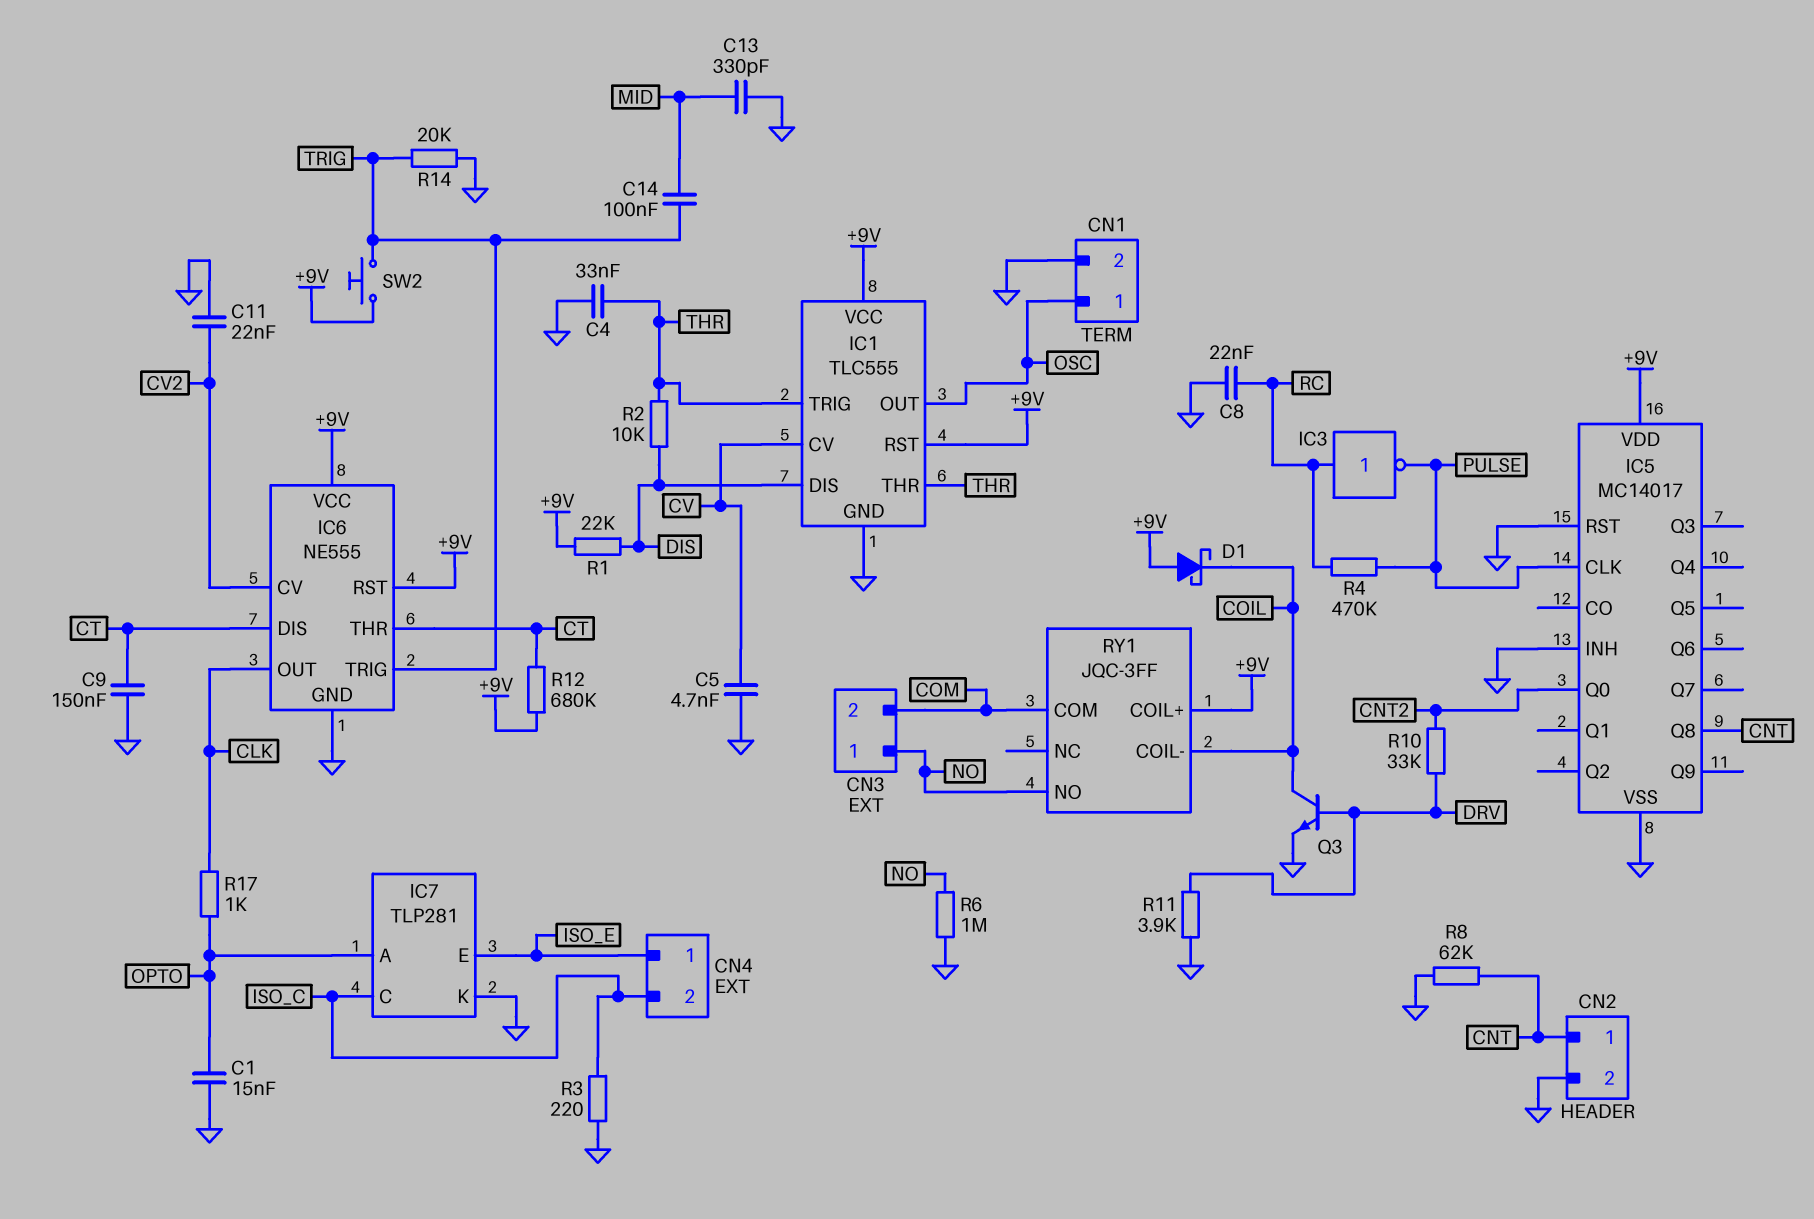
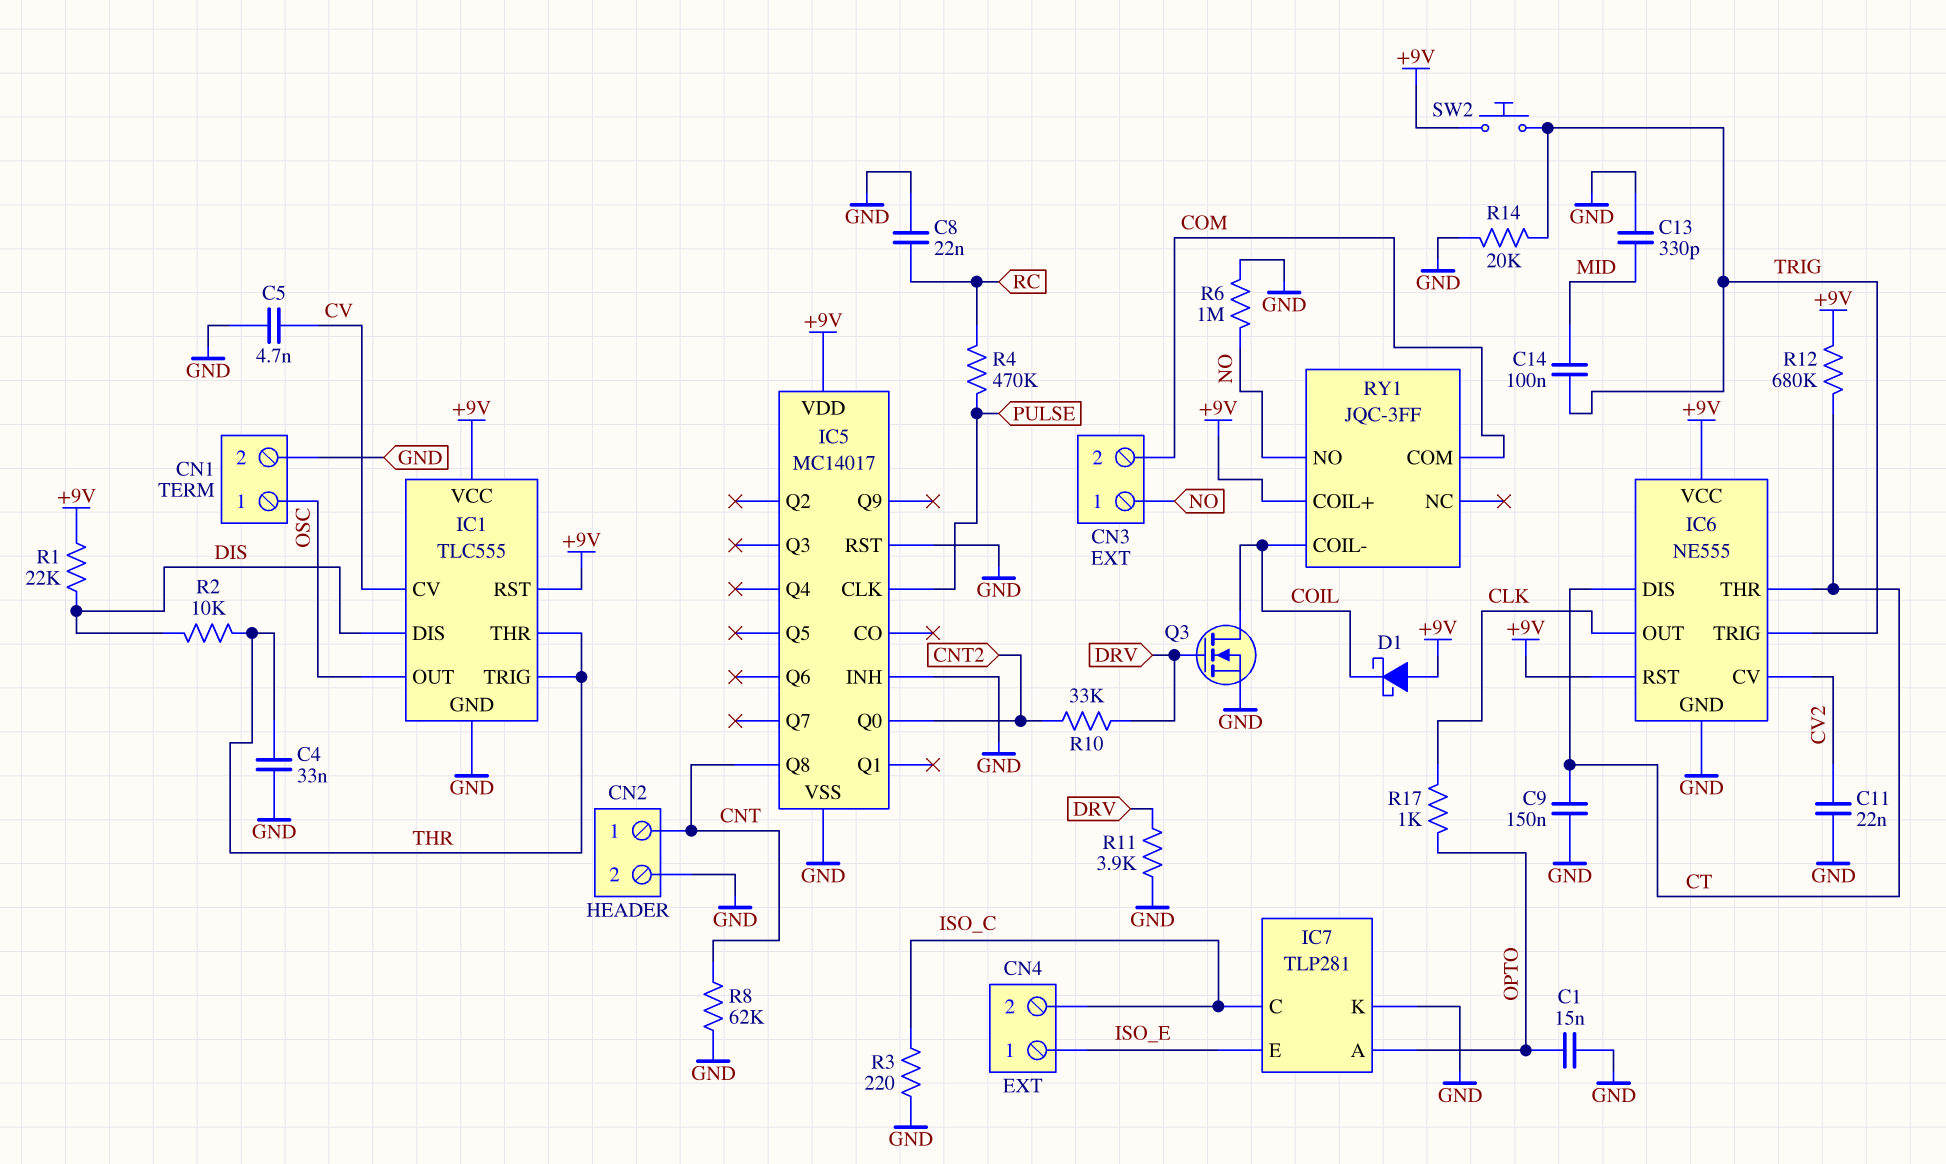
IC3: NOT (in RC, out PULSE) -> none
Q3: NPN (B DRV, C COIL, E GND) -> NMOS (G DRV, D COIL, S GND)

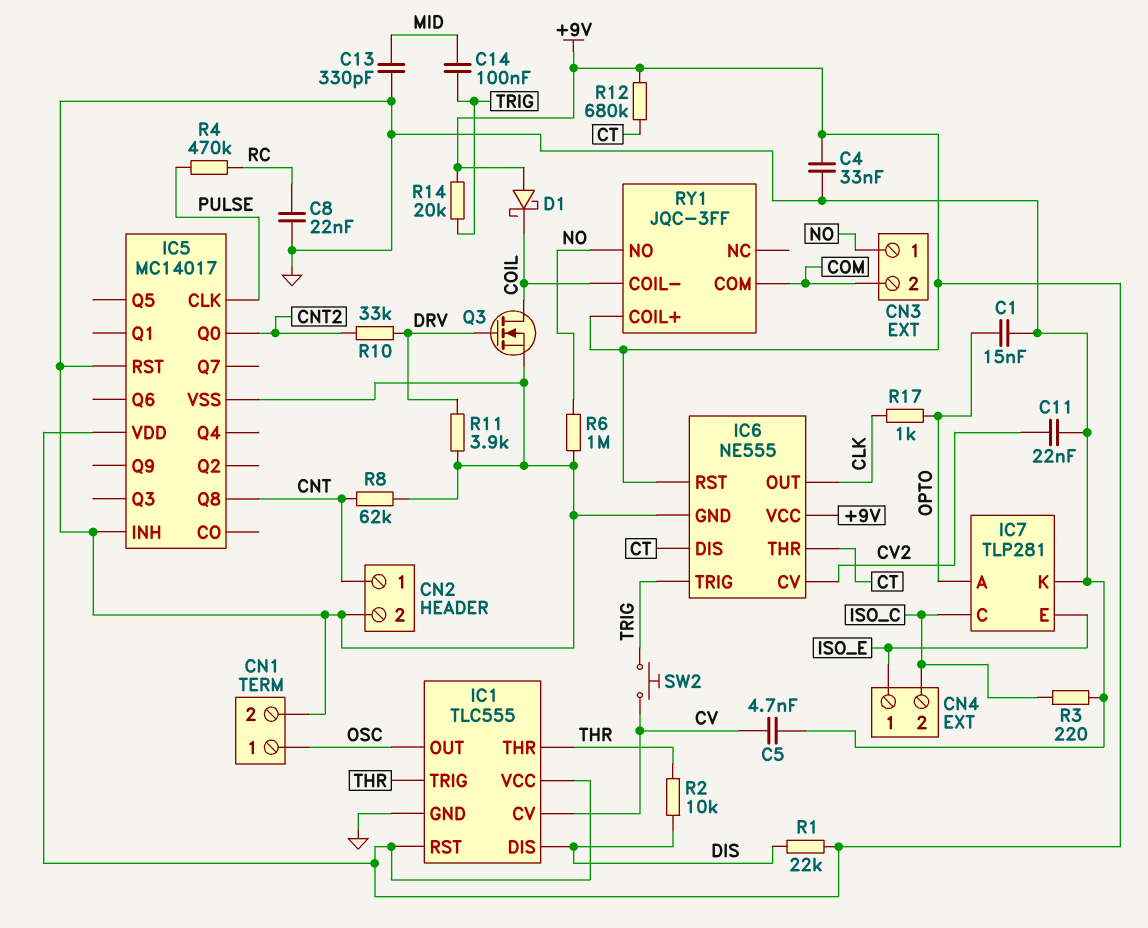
C4: 33nF (GND, THR) -> 33nF (+9V, GND)
C9: 150nF (CT, GND) -> none
R14: 20k (GND, TRIG) -> 20k (+9V, TRIG)
SW2: button (+9V, TRIG) -> button (CV, TRIG)

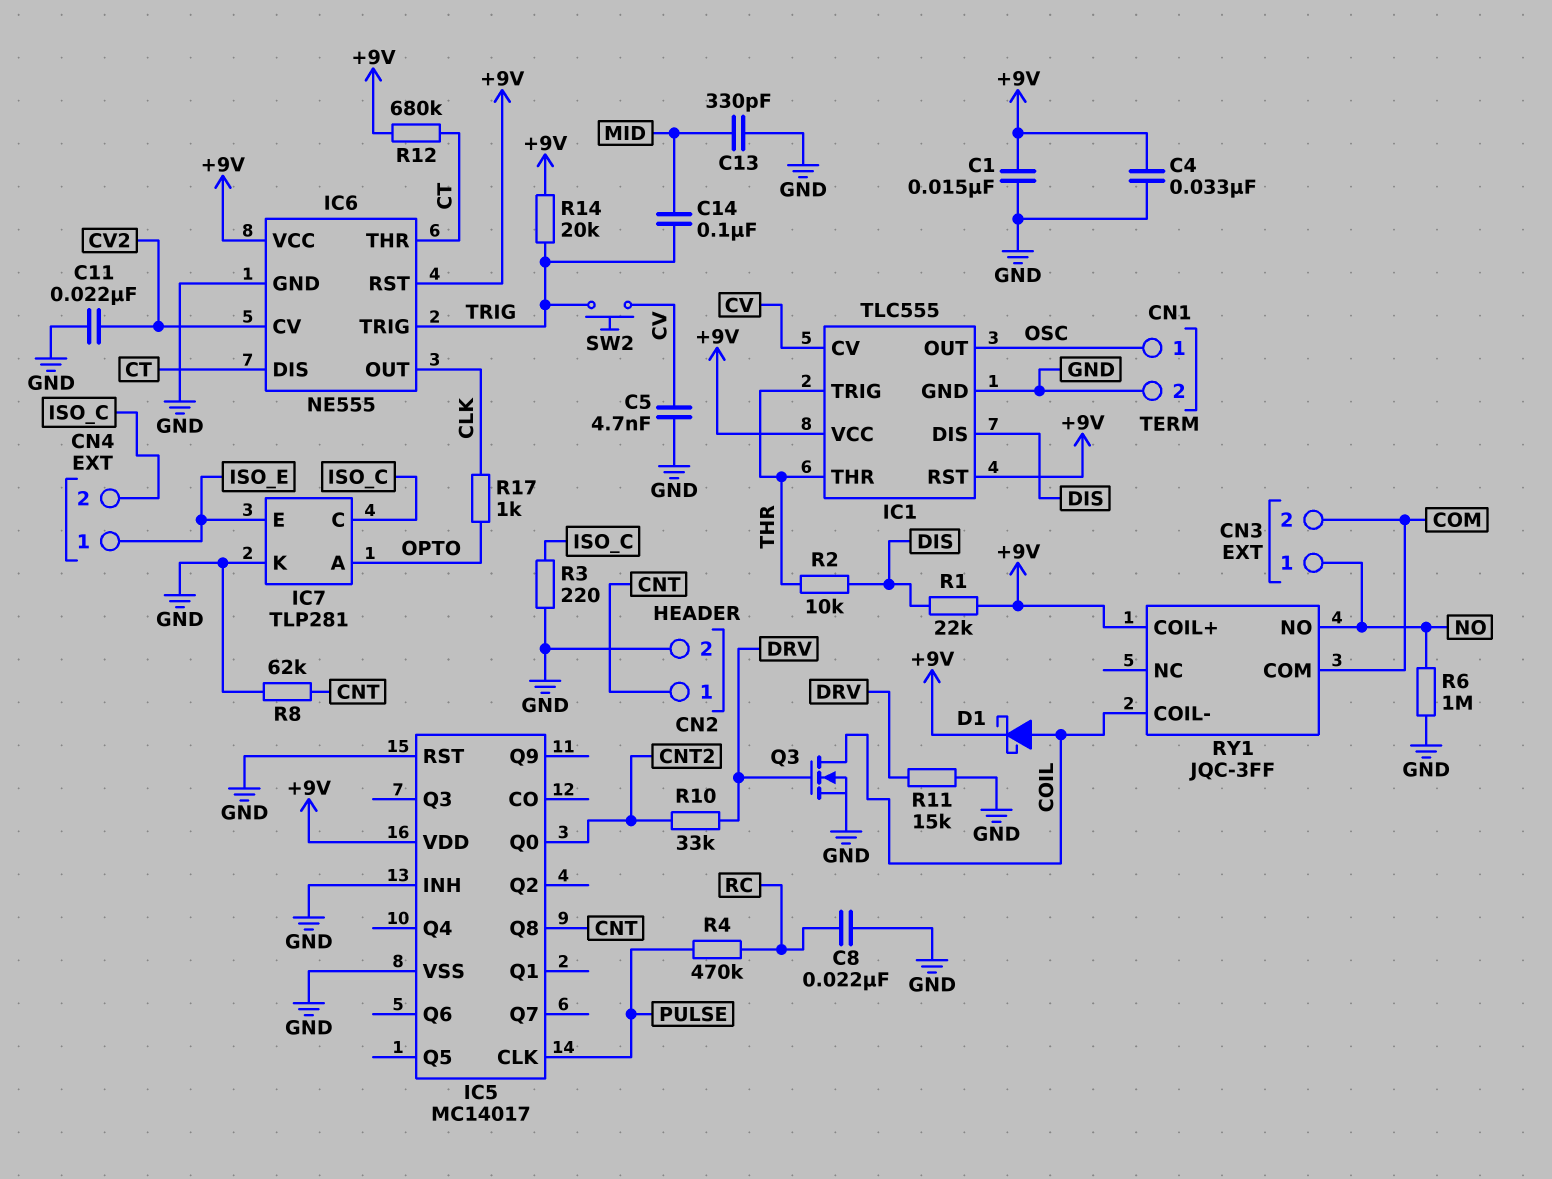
C1: 15nF (GND, OPTO) -> 15nF (+9V, GND)
D1: schottky (A +9V, K COIL) -> schottky (A COIL, K +9V)
R11: 3.9k (DRV, GND) -> 15k (DRV, GND)

